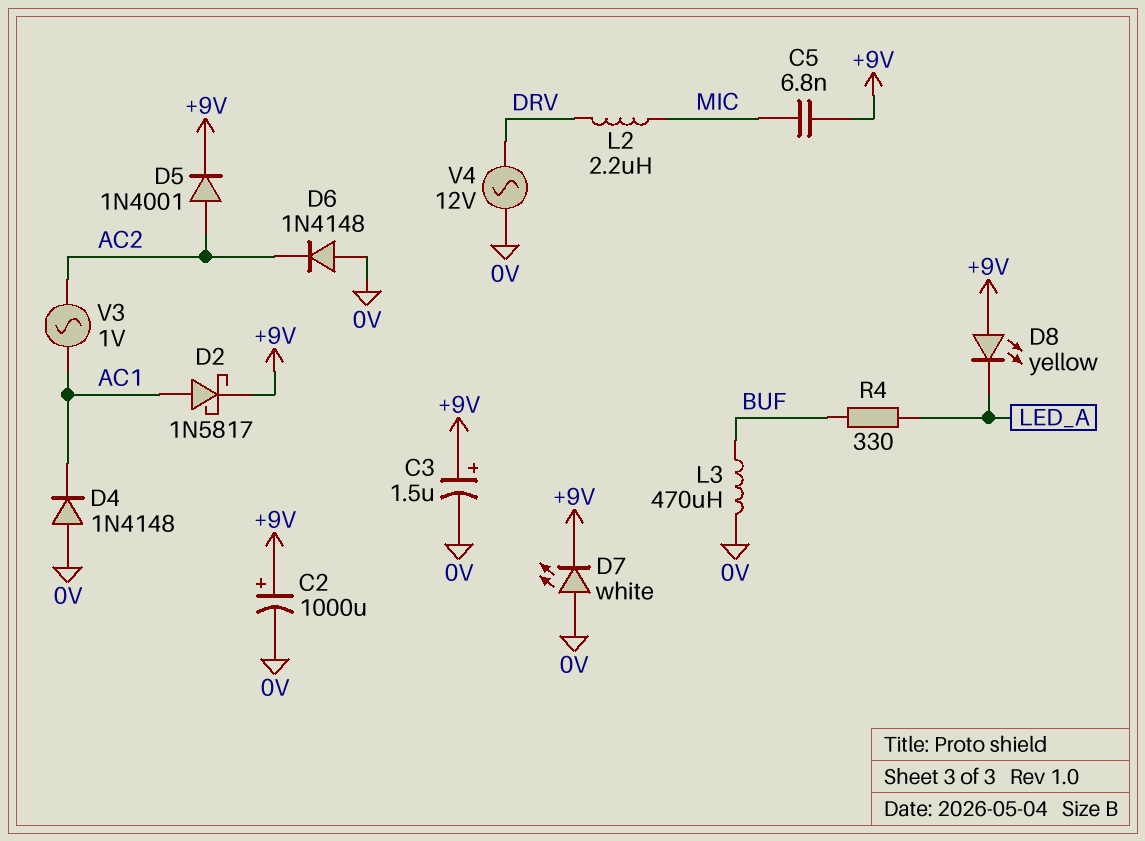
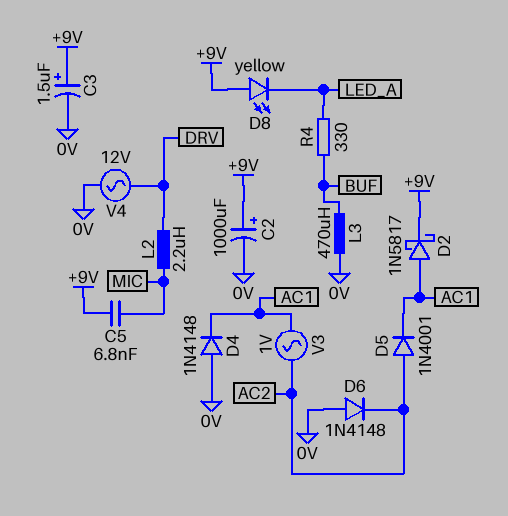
D5: diode 1N4001 (A AC2, K +9V) -> diode 1N4001 (A AC2, K AC1)
D7: LED white (A 0V, K +9V) -> none

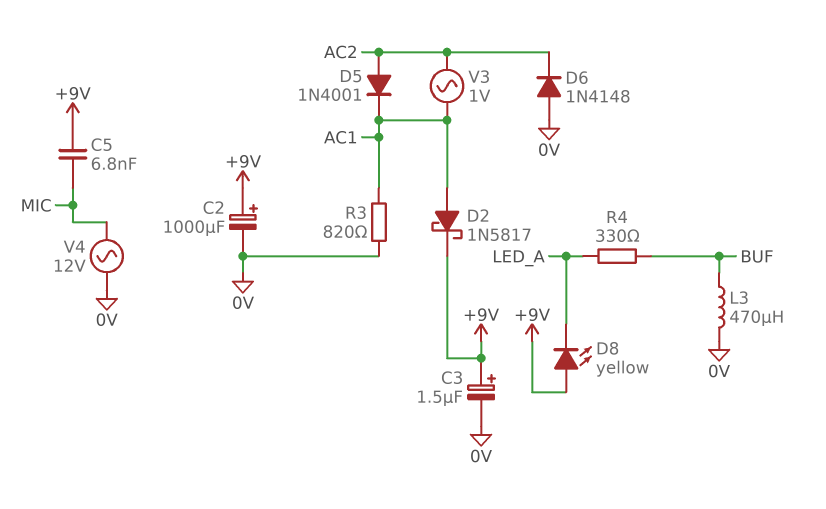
D4: diode 1N4148 (A 0V, K AC1) -> none
L2: 2.2uH (DRV, MIC) -> none
R3: none -> 820 (0V, AC1)
V4: AC 12V (0V, DRV) -> AC 12V (0V, MIC)

